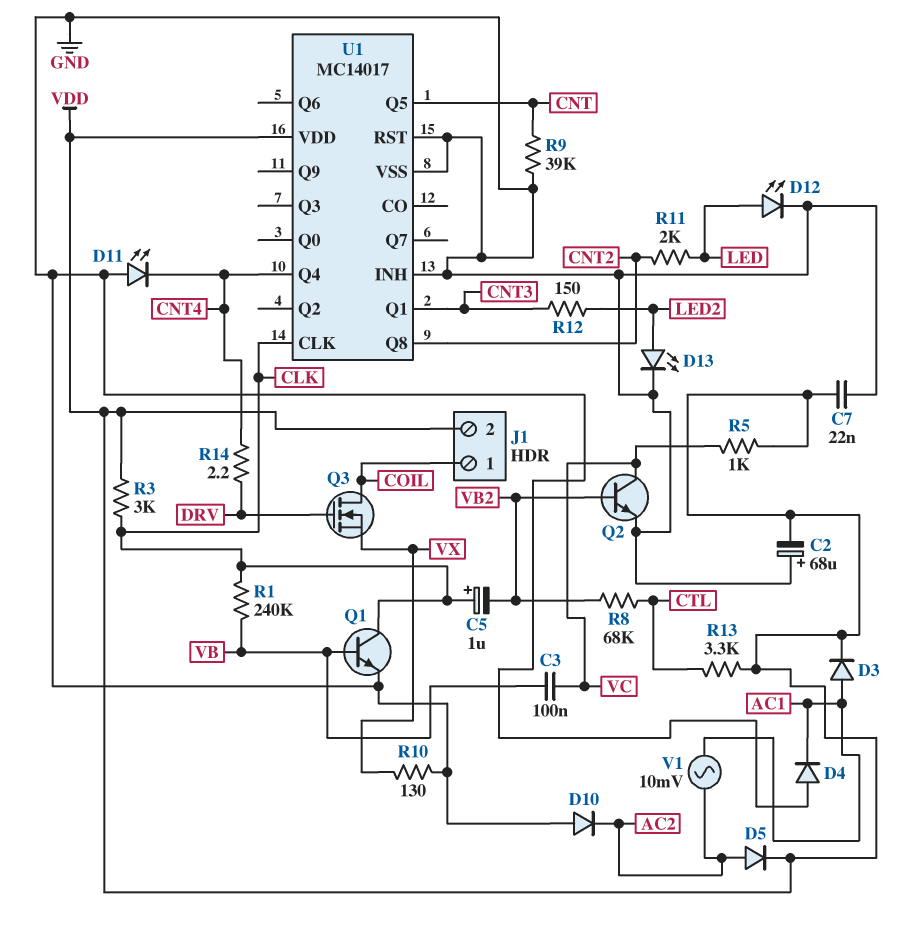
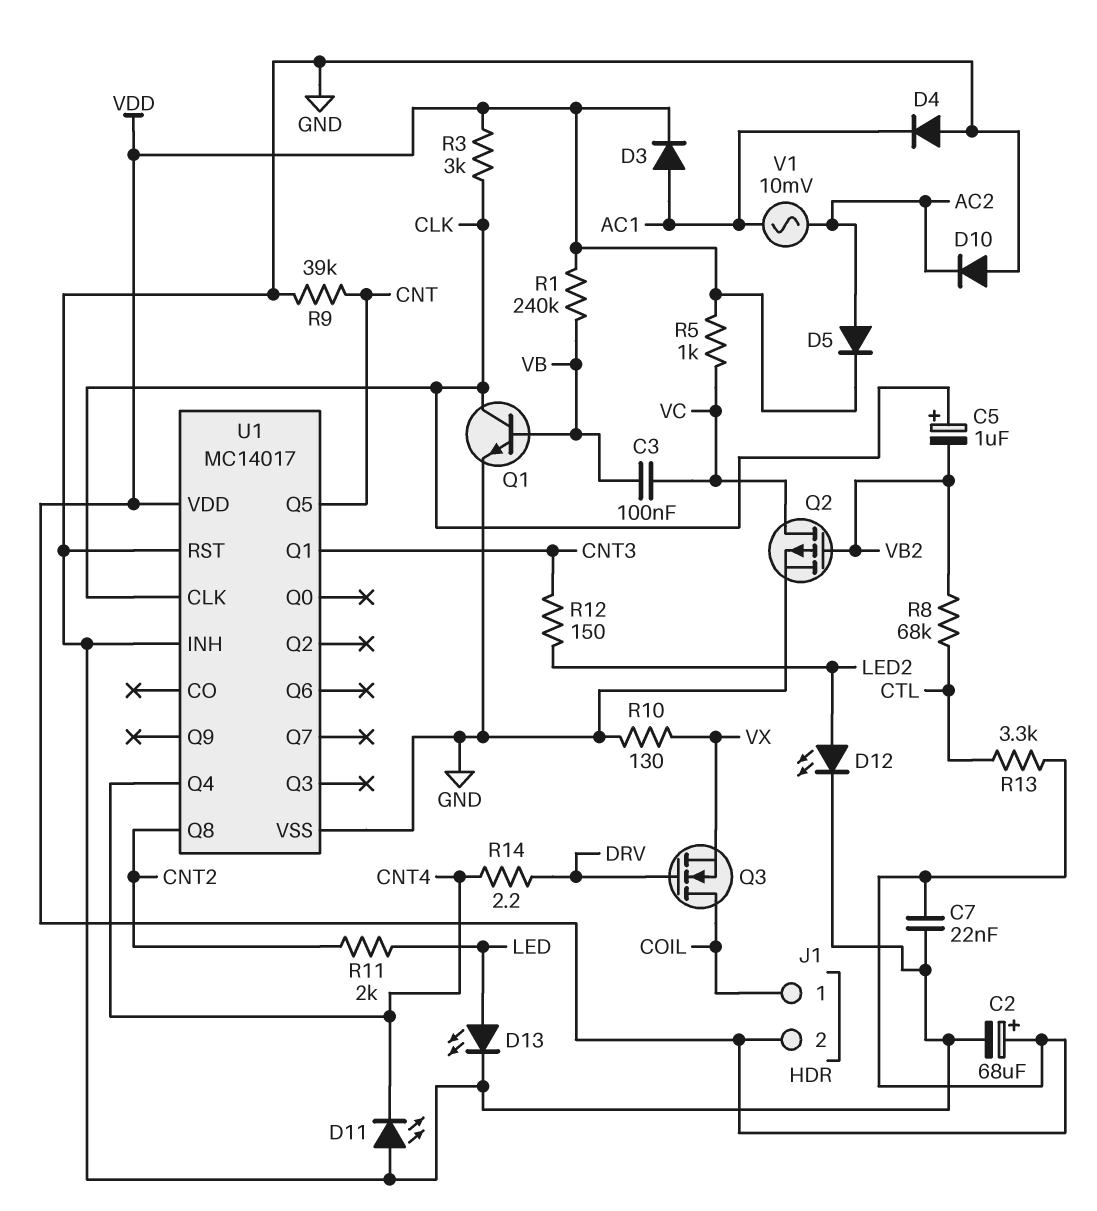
C2: 68uF (plus GND, minus VDD) -> 68uF (plus VDD, minus GND)
D12: LED (A LED, K GND) -> LED (A LED2, K GND)
D13: LED (A LED2, K GND) -> LED (A LED, K GND)
Q2: NPN (B VB2, C VC, E GND) -> PMOS (G VB2, D VC, S GND)
R1: 240k (CLK, VB) -> 240k (VB, VDD)

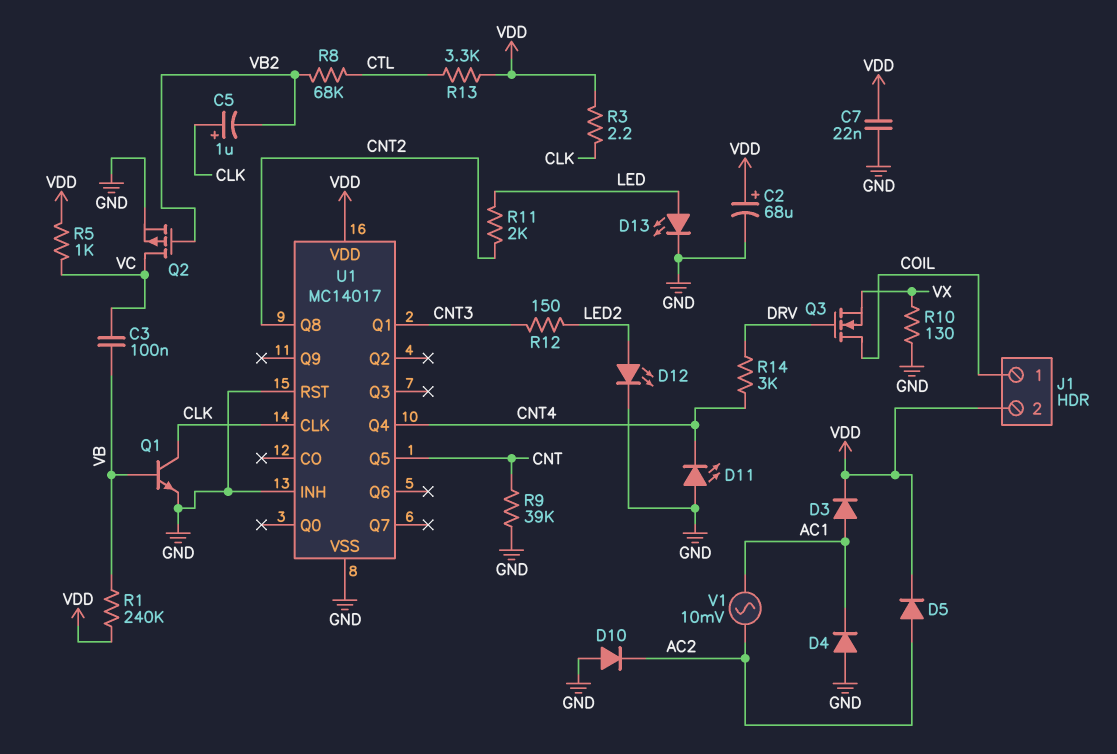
R3: 3k (CLK, VDD) -> 2.2 (CLK, VDD)
R14: 2.2 (CNT4, DRV) -> 3k (CNT4, DRV)

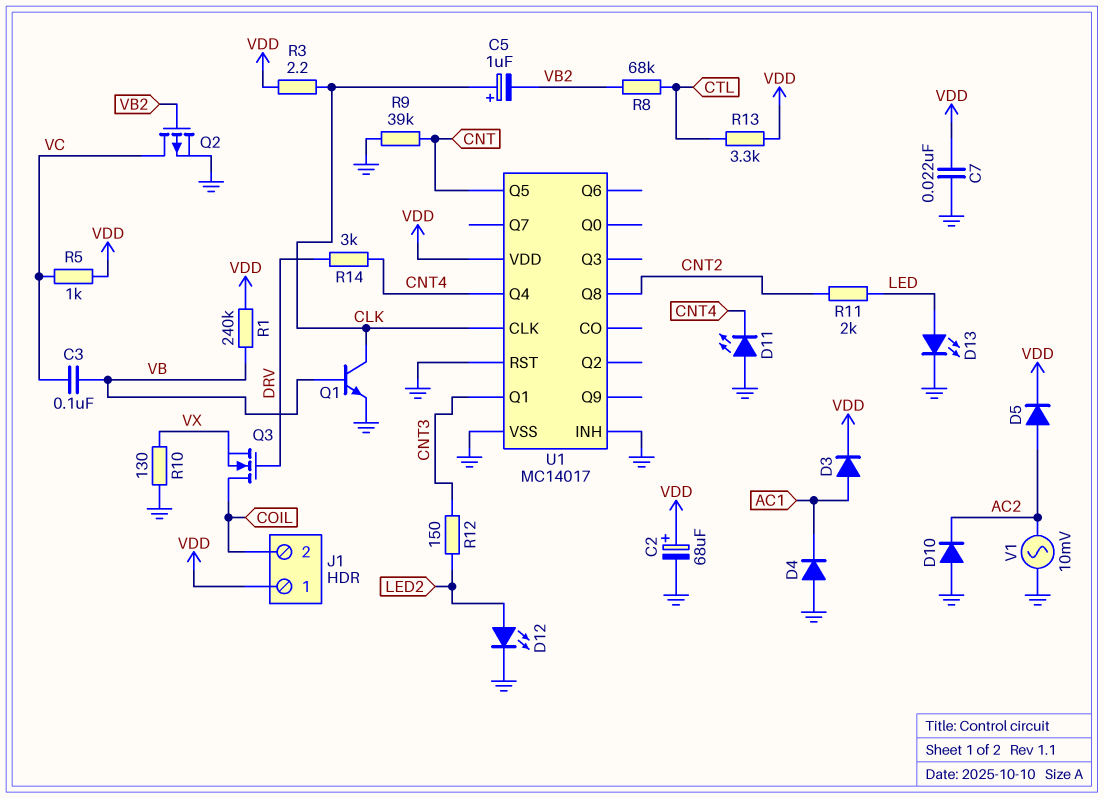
J1 pin 1: COIL -> VDD
J1 pin 2: VDD -> COIL
V1: AC 10mV (AC1, AC2) -> AC 10mV (AC2, GND)

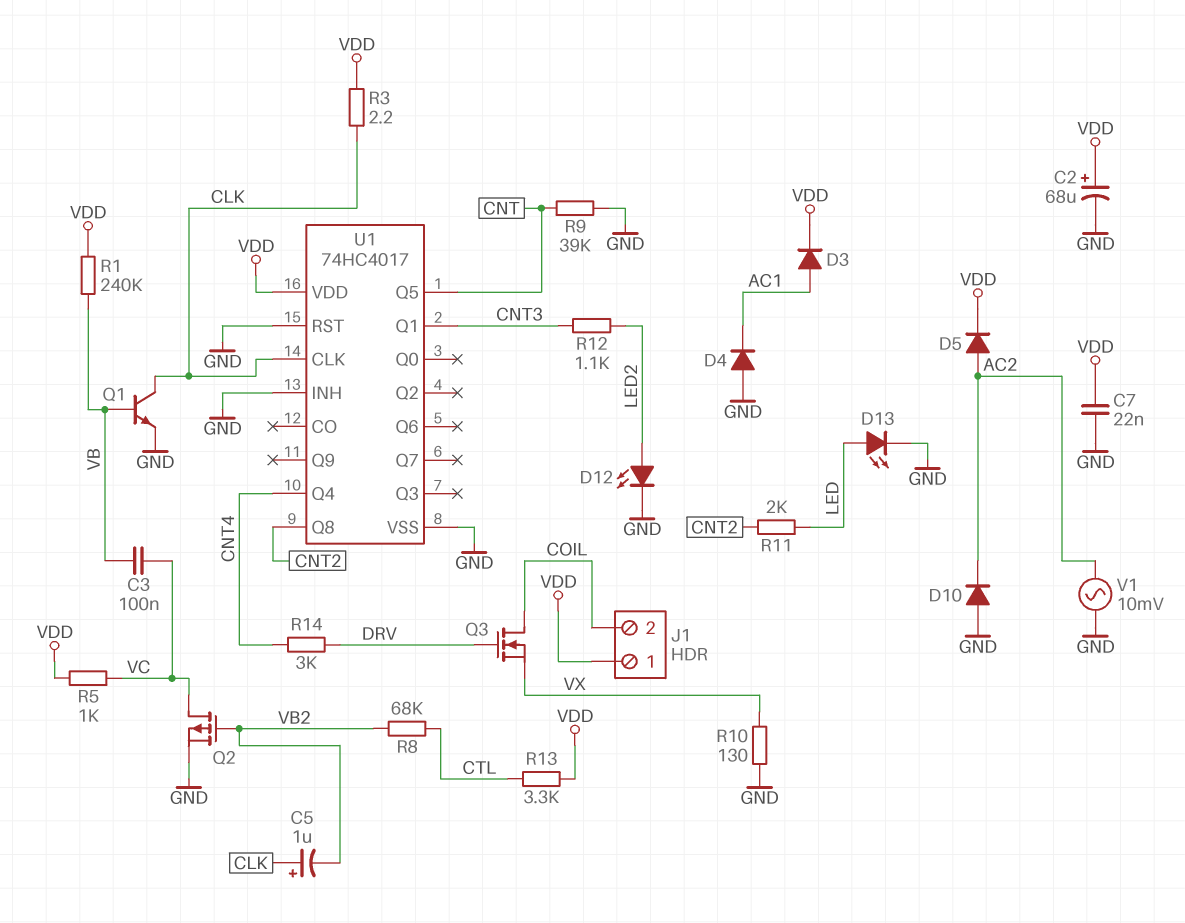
D11: LED (A GND, K CNT4) -> none
R12: 150 (CNT3, LED2) -> 1.1k (CNT3, LED2)
U1: MC14017 -> 74HC4017

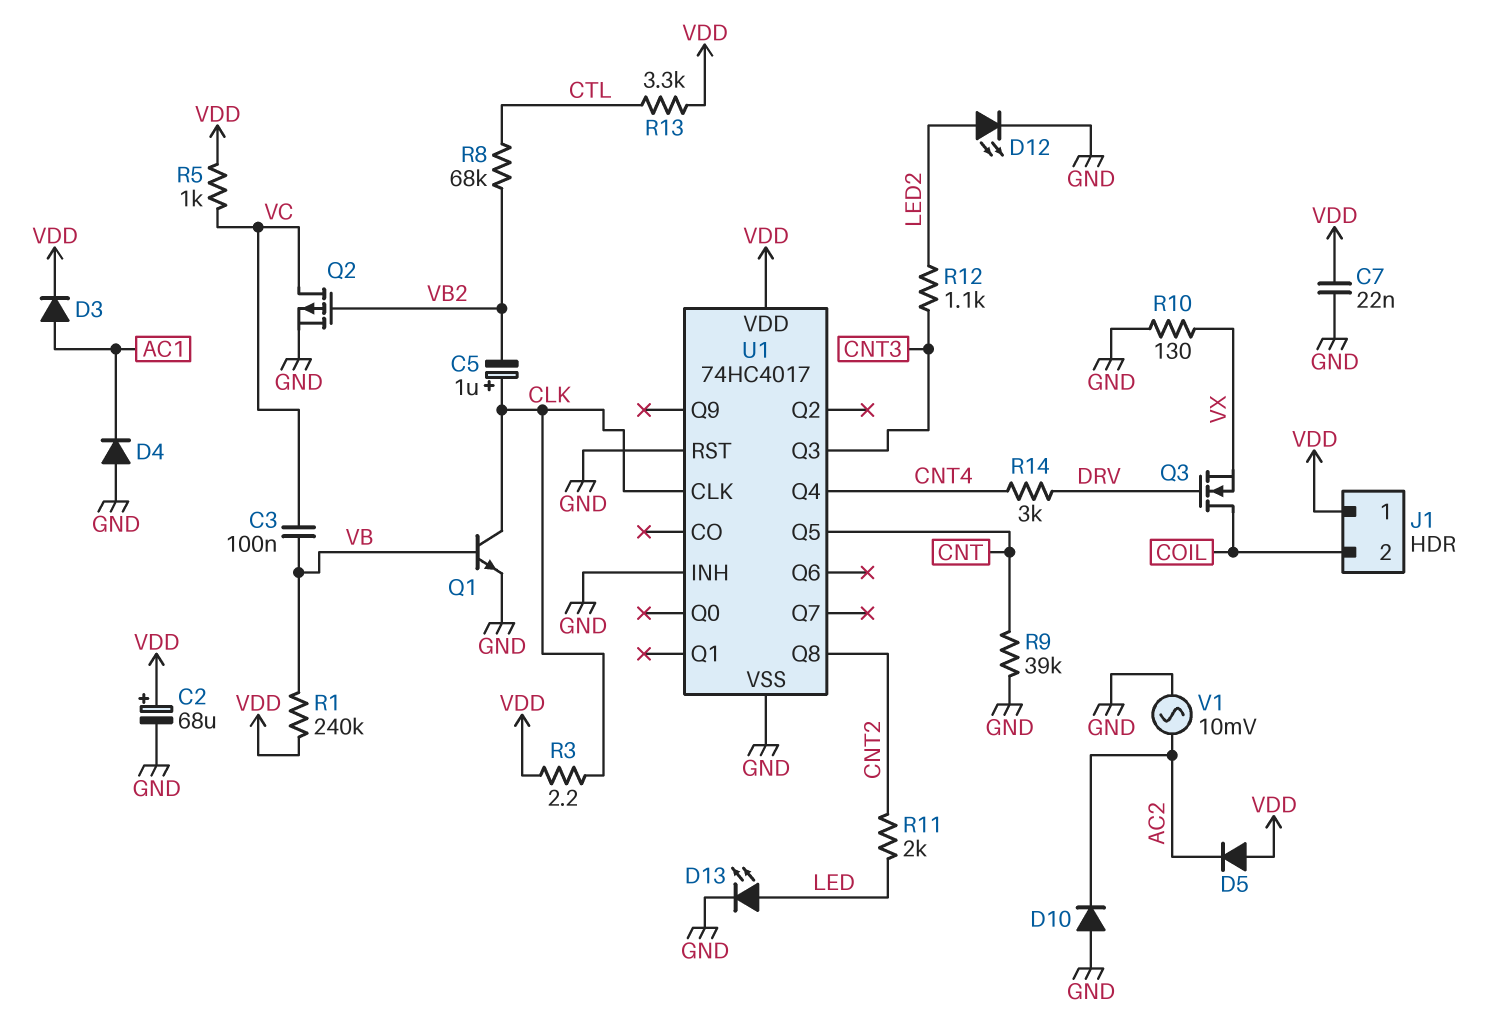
D5: diode (A AC2, K VDD) -> diode (A VDD, K AC2)
U1 pin Q1: CNT3 -> none
U1 pin Q3: none -> CNT3

